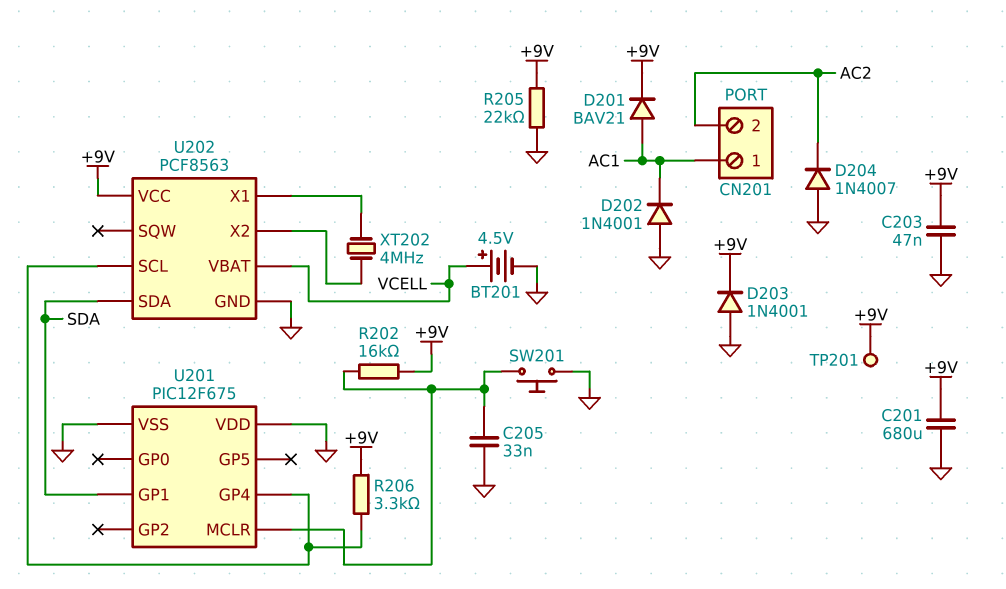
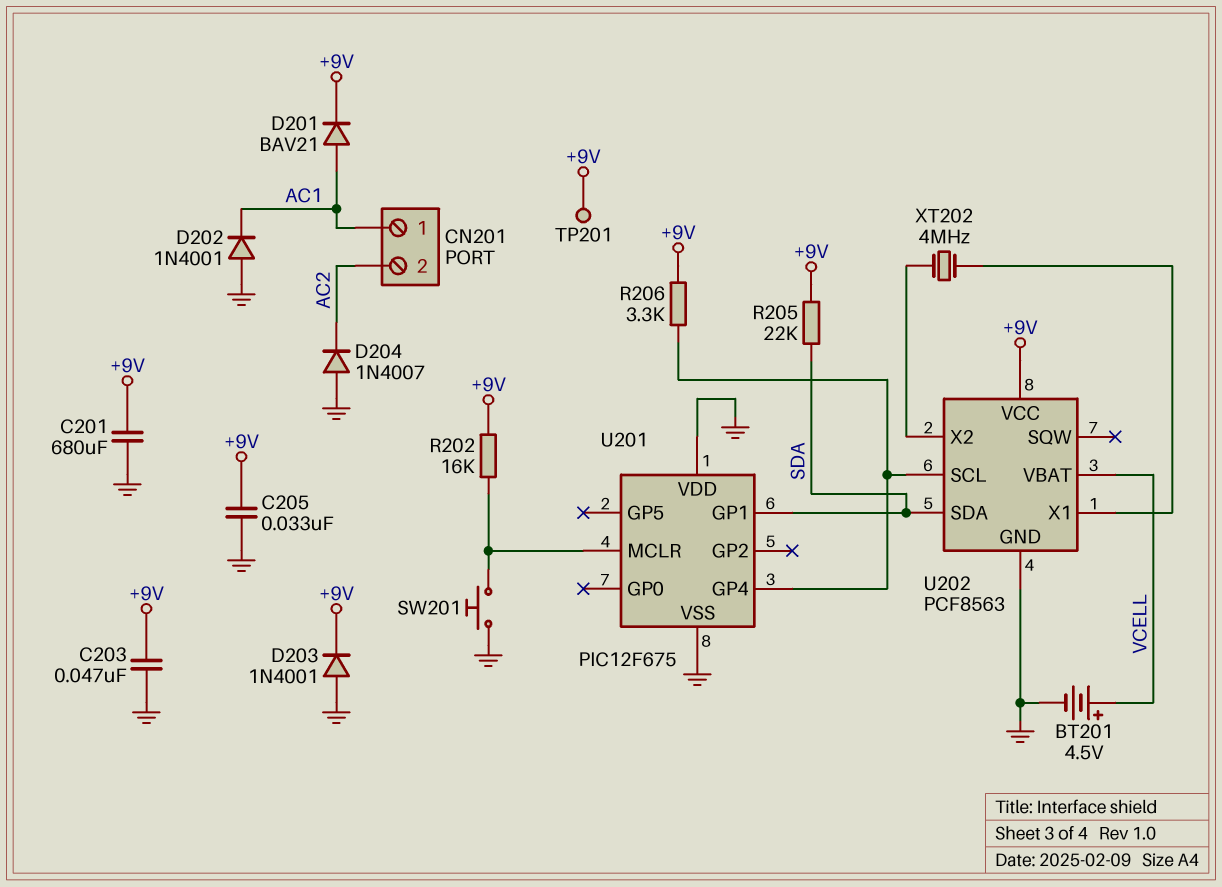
C205: 33nF (GND, U201/MCLR) -> 33nF (+9V, GND)
R205: 22k (+9V, GND) -> 22k (+9V, SDA)

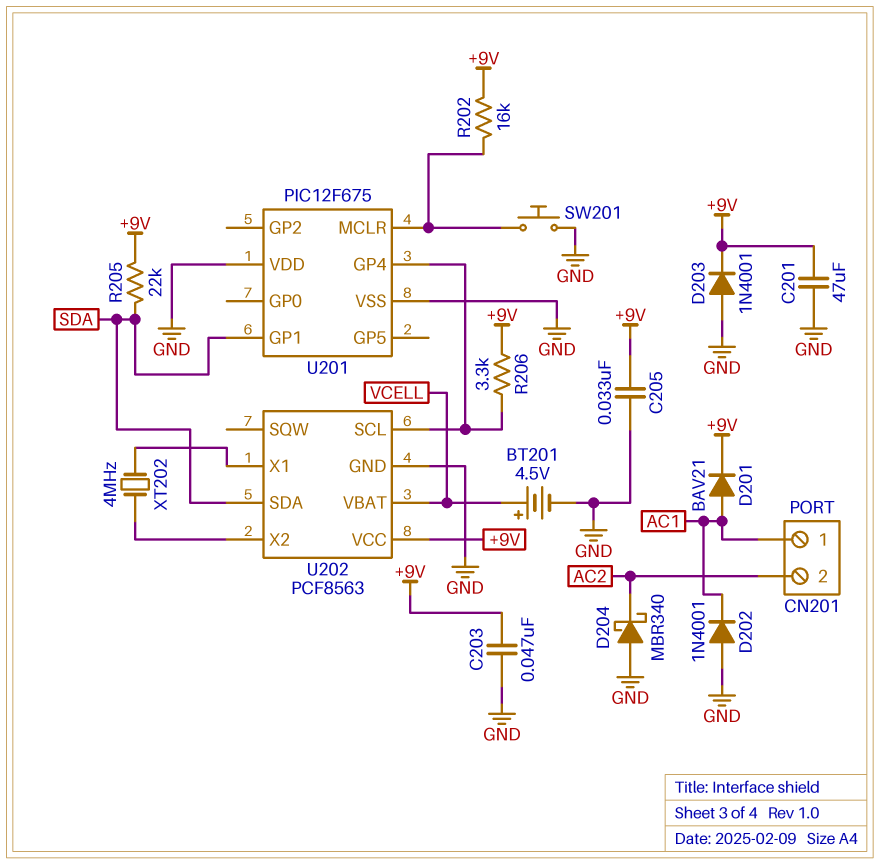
C201: 680uF (+9V, GND) -> 47uF (+9V, GND)
D204: diode 1N4007 (A GND, K AC2) -> schottky MBR340 (A GND, K AC2)
TP201: test point (+9V) -> none

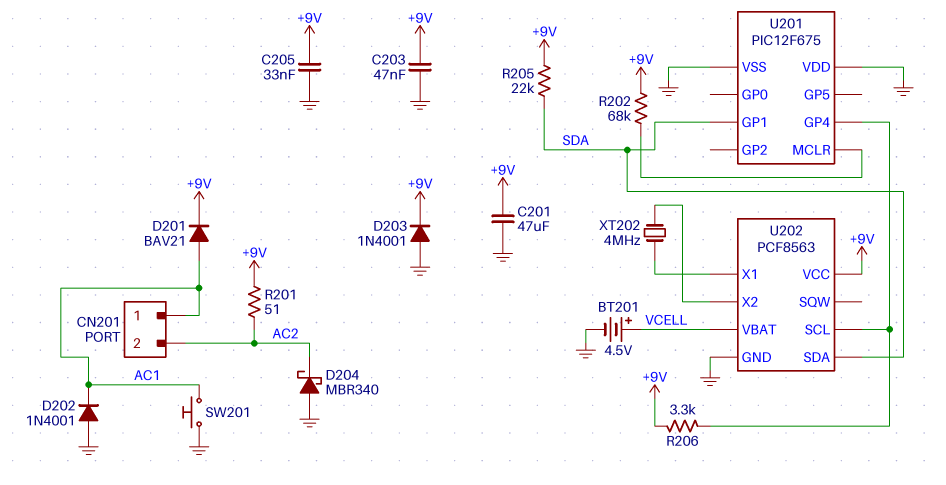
R201: none -> 51 (+9V, AC2)
R202: 16k (+9V, U201/MCLR) -> 68k (+9V, U201/MCLR)
SW201: button (GND, U201/MCLR) -> button (AC1, GND)

